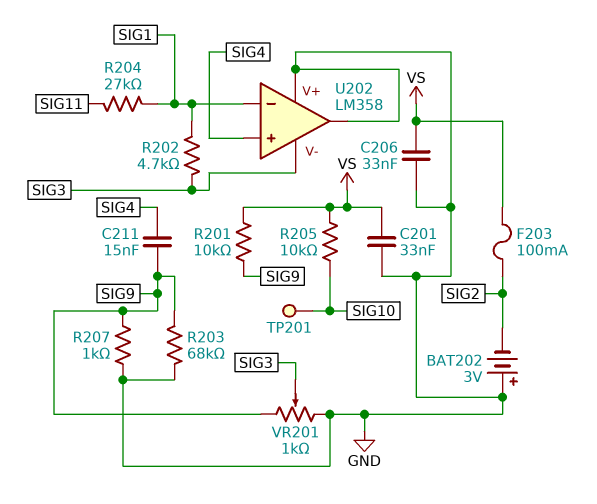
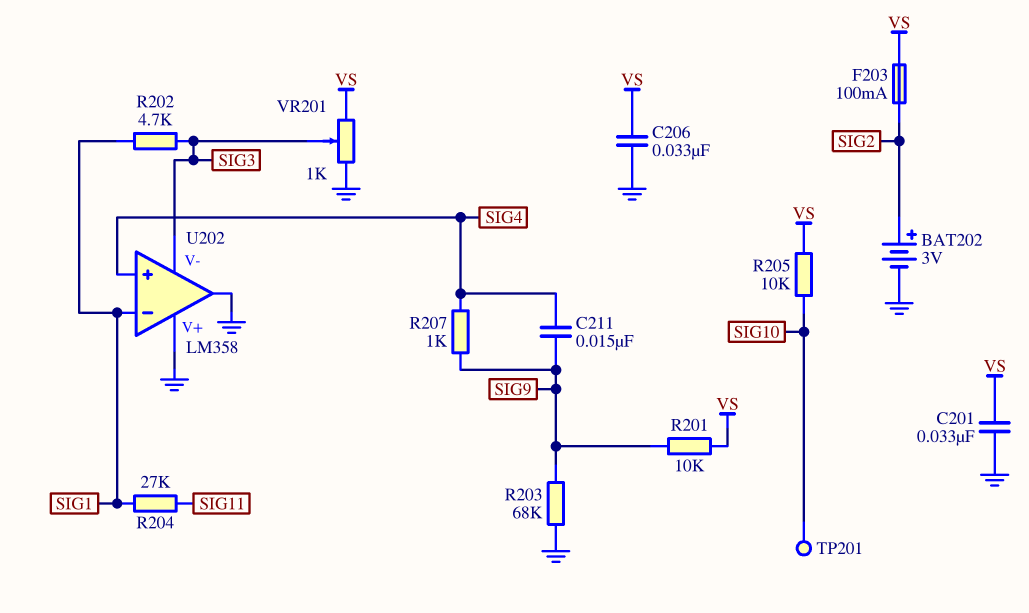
BAT202: 3V (plus GND, minus SIG2) -> 3V (plus SIG2, minus GND)
R207: 1k (GND, SIG9) -> 1k (SIG4, SIG9)
VR201: 1k (GND, SIG9, wiper SIG3) -> 1k (GND, VS, wiper SIG3)

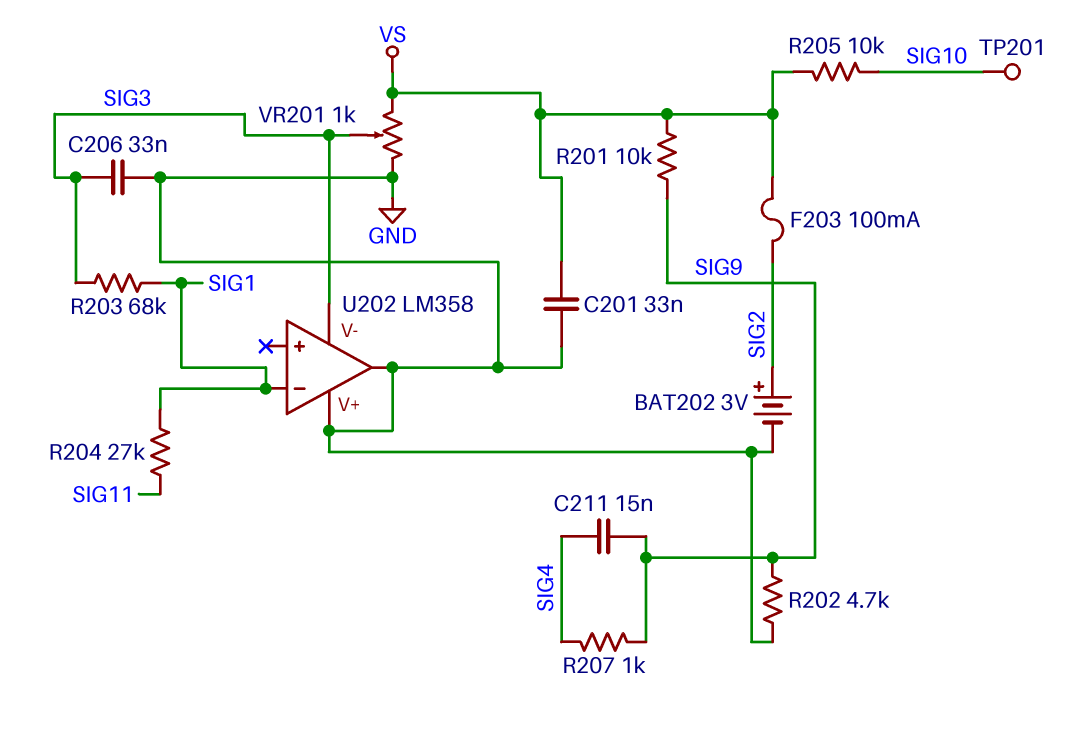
C206: 33nF (GND, VS) -> 33nF (GND, SIG3)
R202: 4.7k (SIG1, SIG3) -> 4.7k (GND, SIG9)
R203: 68k (GND, SIG9) -> 68k (SIG1, SIG3)
U202 pin in+: SIG4 -> none

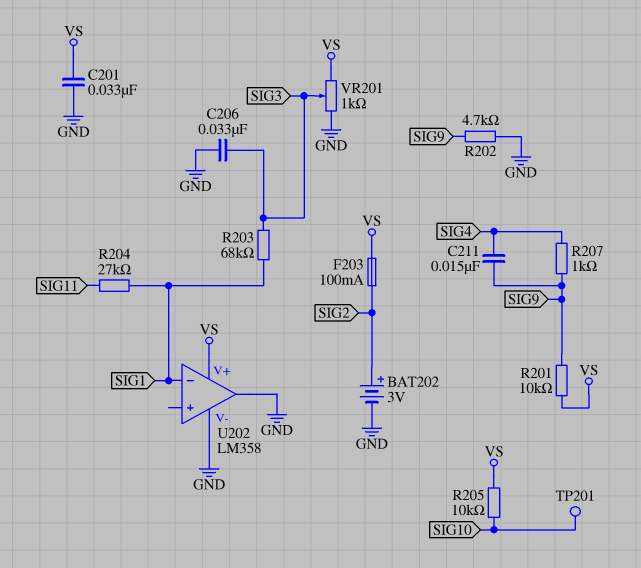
U202 pin V+: GND -> VS
U202 pin V-: SIG3 -> GND

